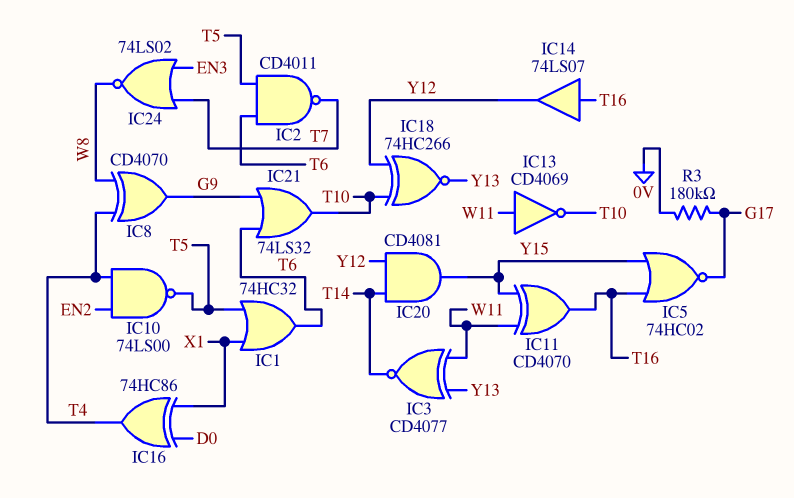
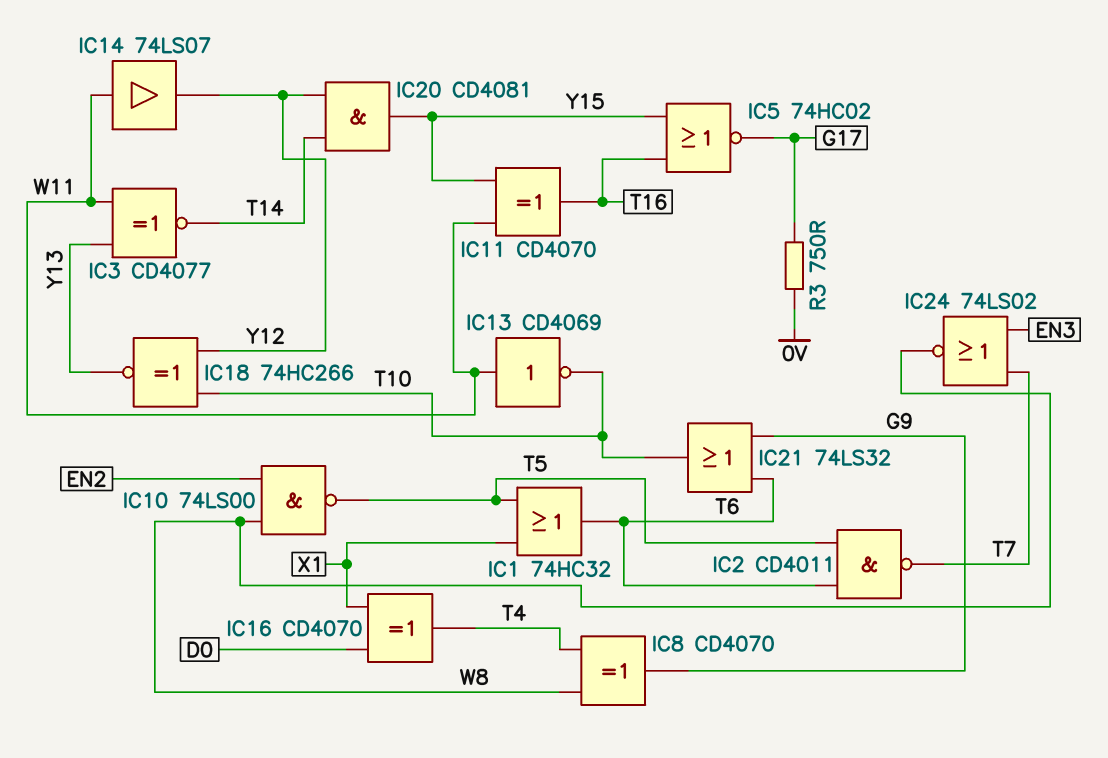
IC10: NAND 74LS00 (in EN2, in T4, out T5) -> NAND 74LS00 (in EN2, in W8, out T5)
IC14: buffer 74LS07 (in T16, out Y12) -> buffer 74LS07 (in W11, out Y12)
IC16: XOR 74HC86 (in D0, in X1, out T4) -> XOR CD4070 (in D0, in X1, out T4)
R3: 180k (0V, G17) -> 750 (0V, G17)

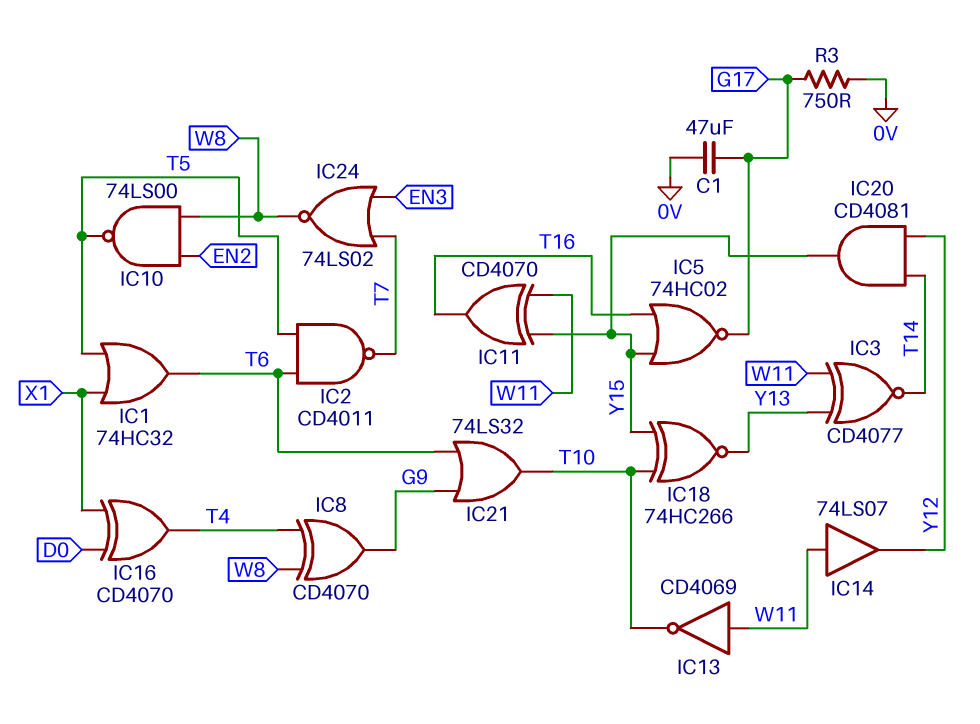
C1: none -> 47uF (0V, G17)
IC18: XNOR 74HC266 (in T10, in Y12, out Y13) -> XNOR 74HC266 (in T10, in Y15, out Y13)

